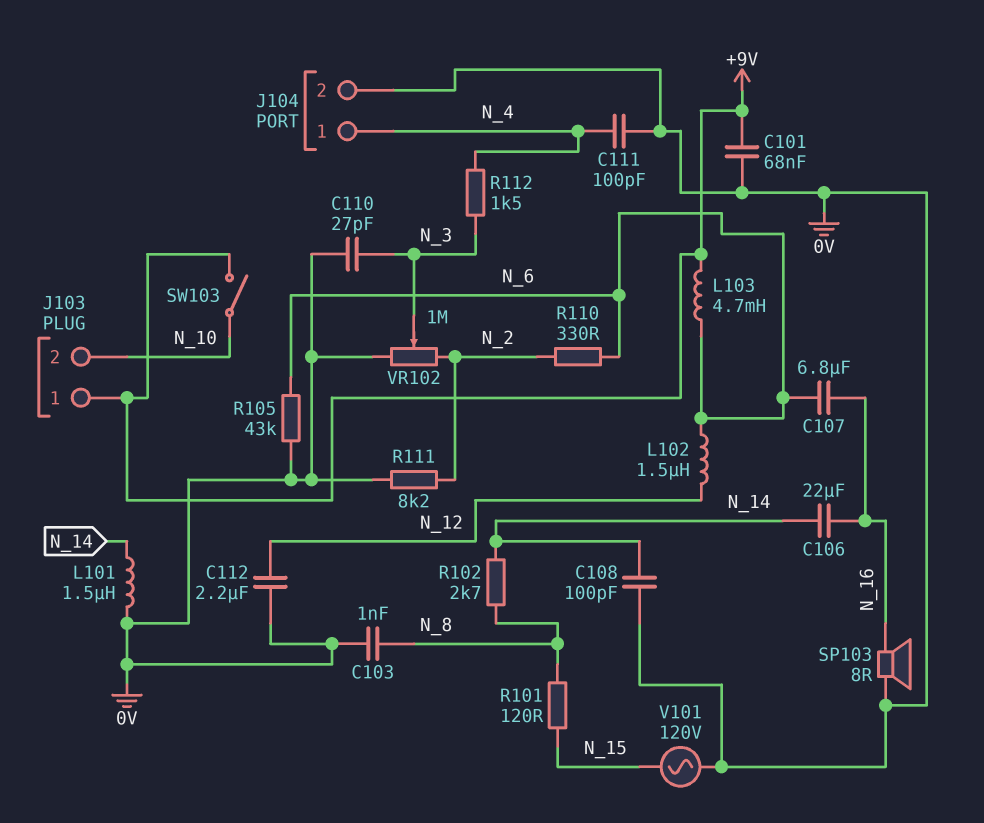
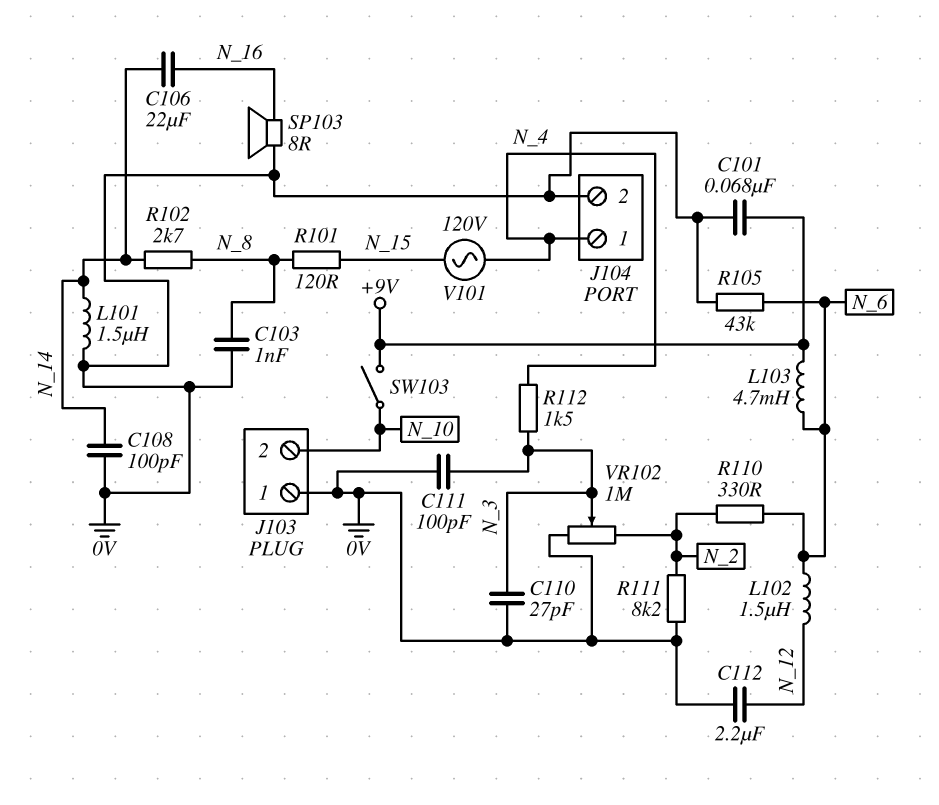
C107: 6.8uF (N_6, N_16) -> none
C111: 100pF (0V, N_4) -> 100pF (0V, N_3)
J103 pin 1: +9V -> 0V
V101: AC 120V (0V, N_15) -> AC 120V (N_4, N_15)

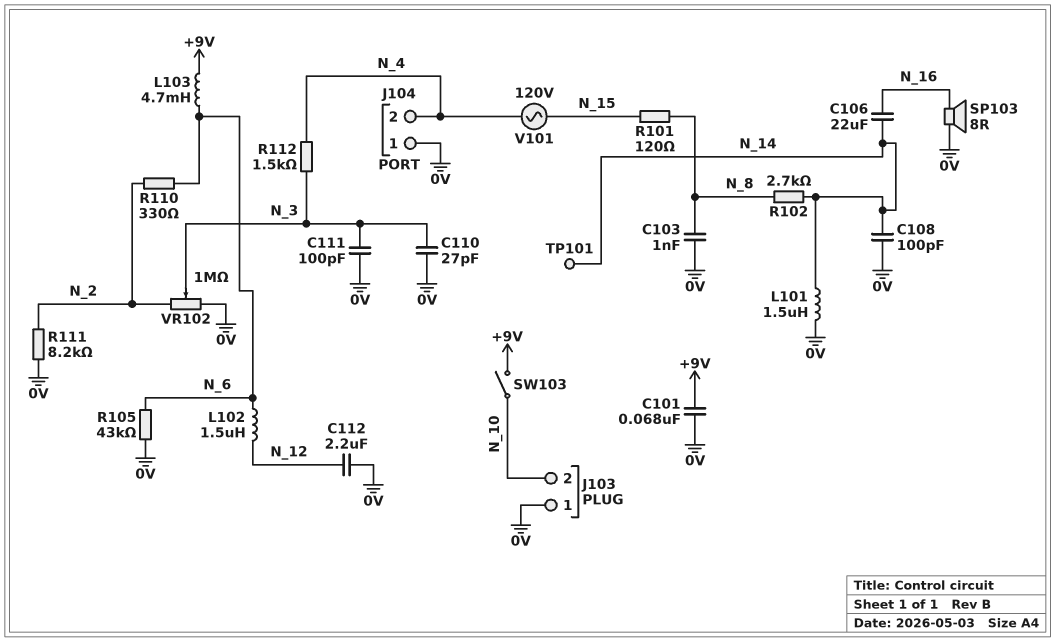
J104 pin 1: N_4 -> 0V
J104 pin 2: 0V -> N_4
TP101: none -> test point (N_14)

